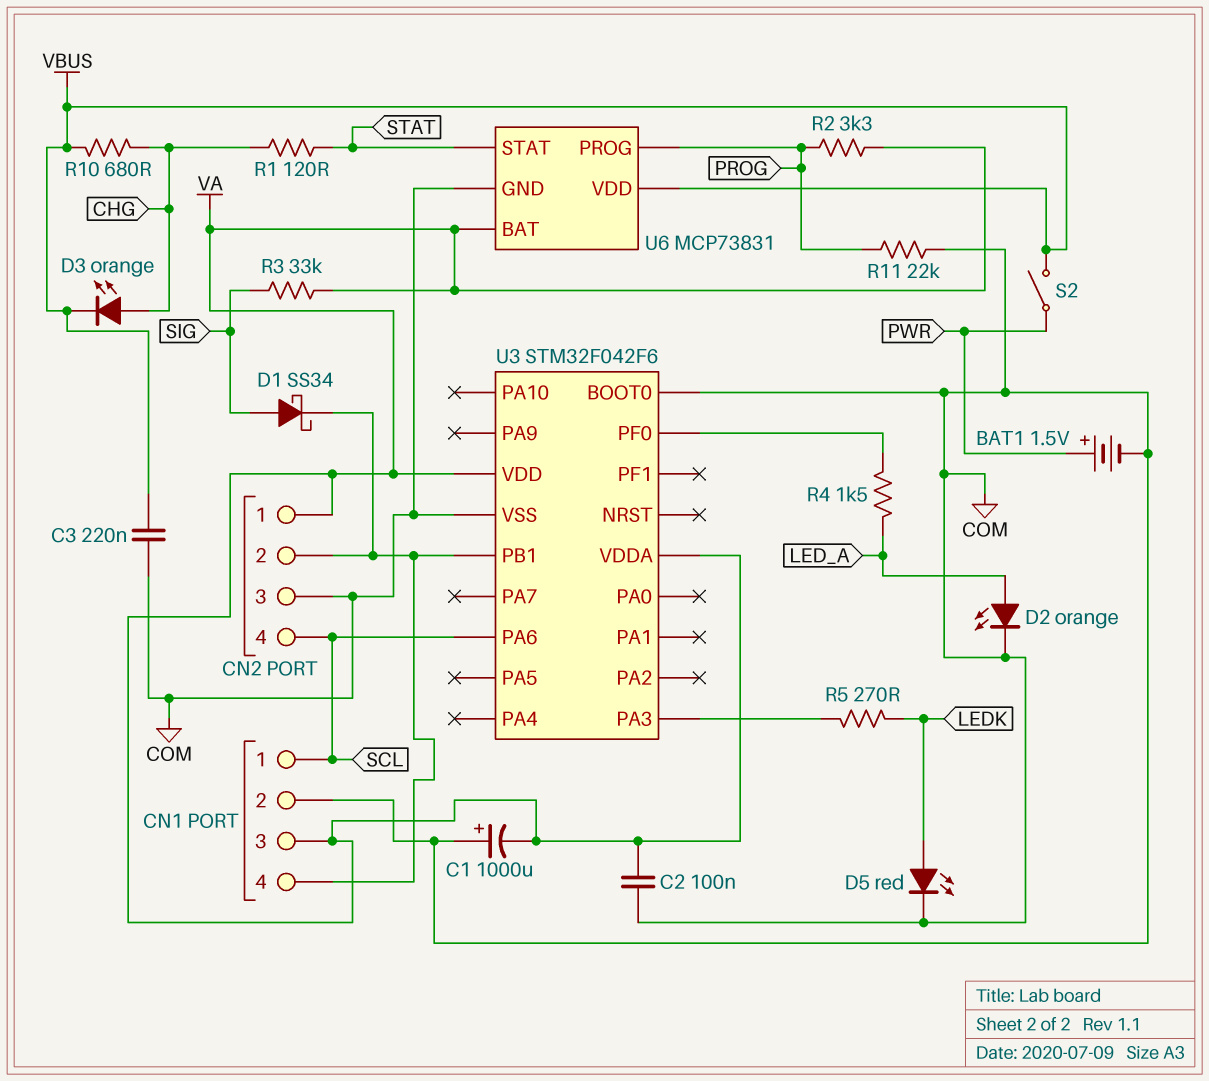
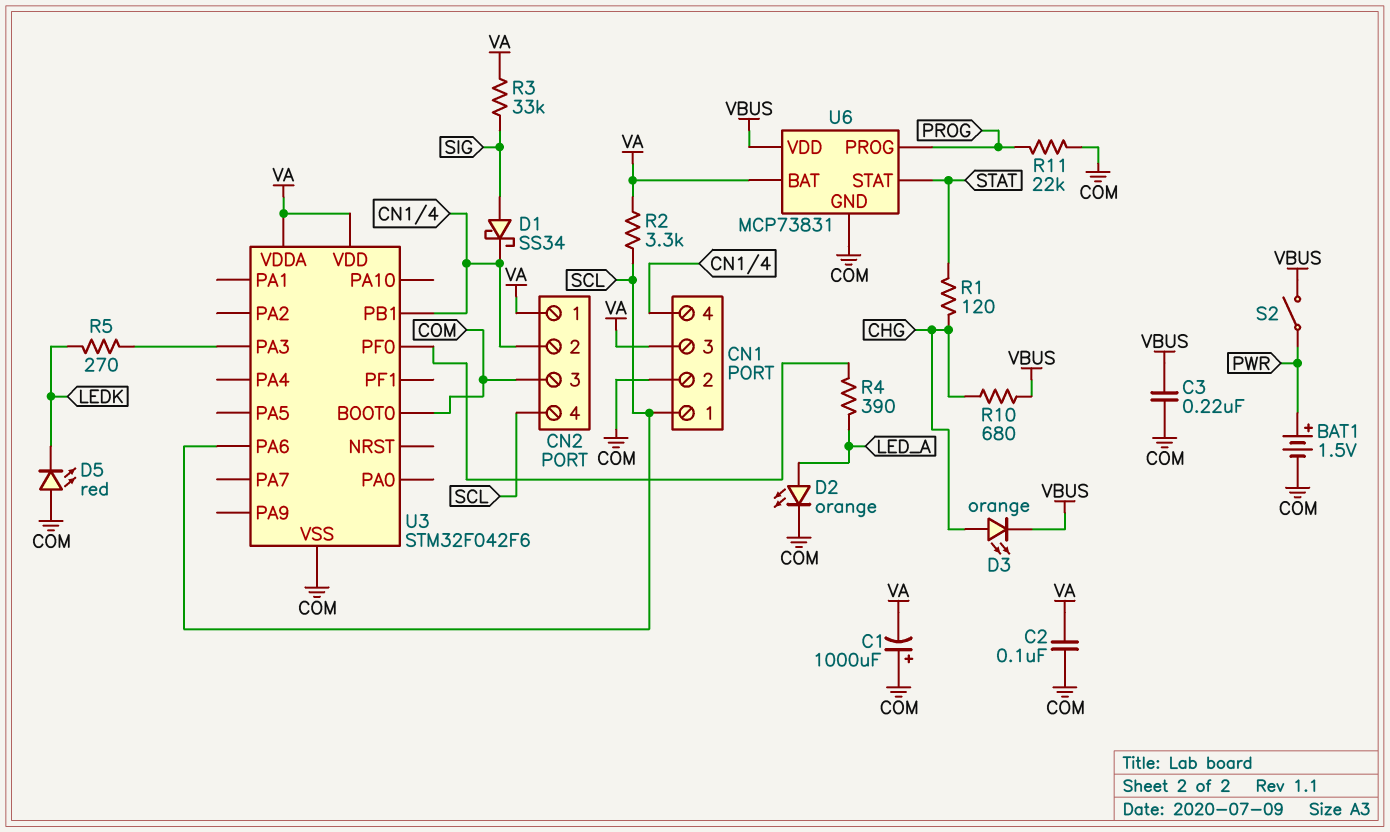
D5: LED red (A LEDK, K COM) -> LED red (A COM, K LEDK)
R2: 3.3k (PROG, VA) -> 3.3k (SCL, VA)
R4: 1.5k (LED_A, U3/PF0) -> 390 (LED_A, U3/PF0)

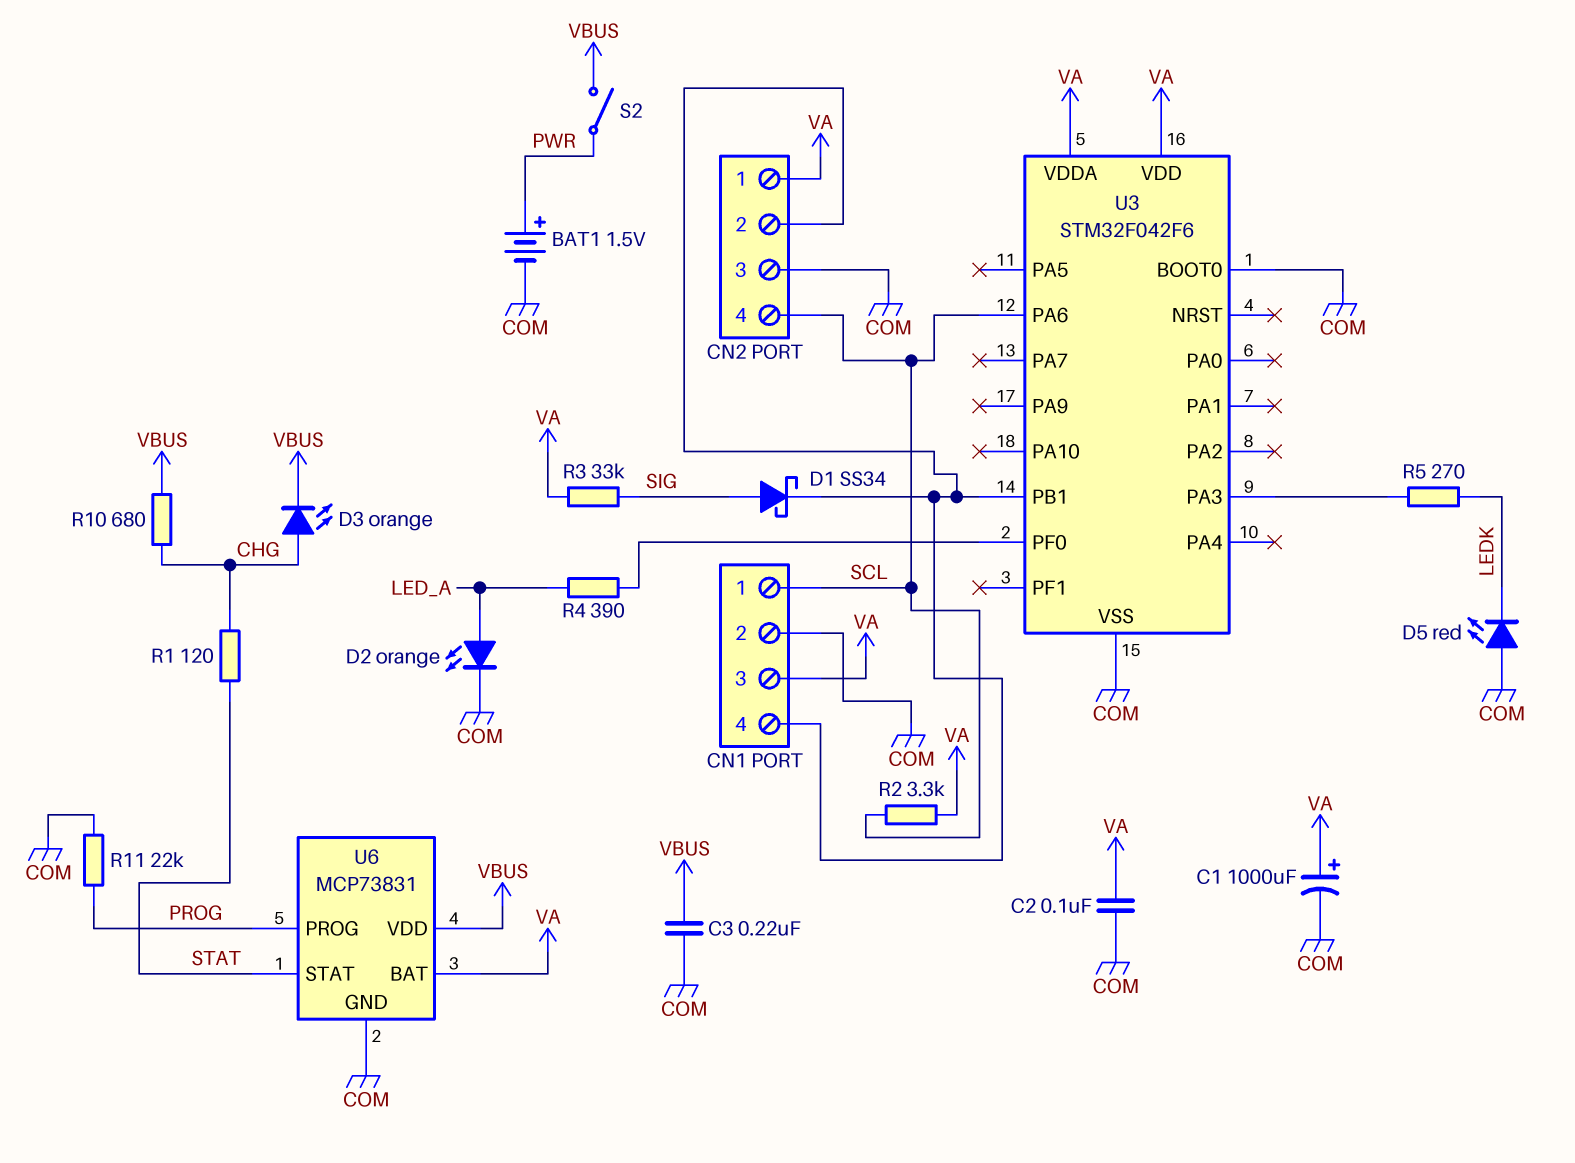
C1: 1000uF (plus COM, minus VA) -> 1000uF (plus VA, minus COM)

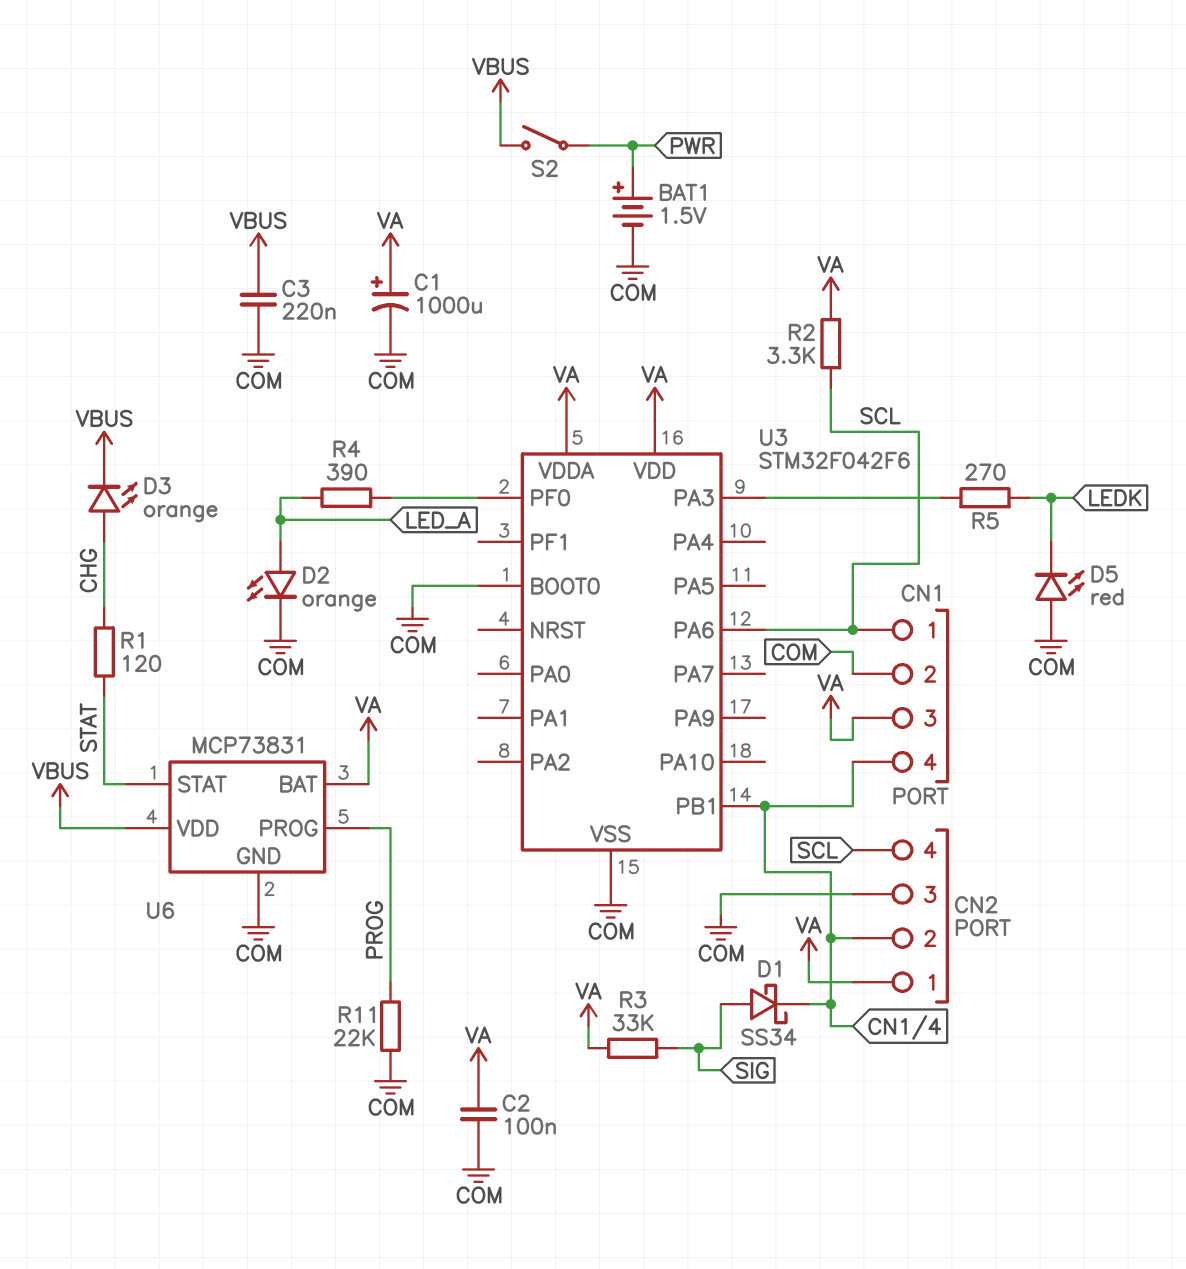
R10: 680 (CHG, VBUS) -> none

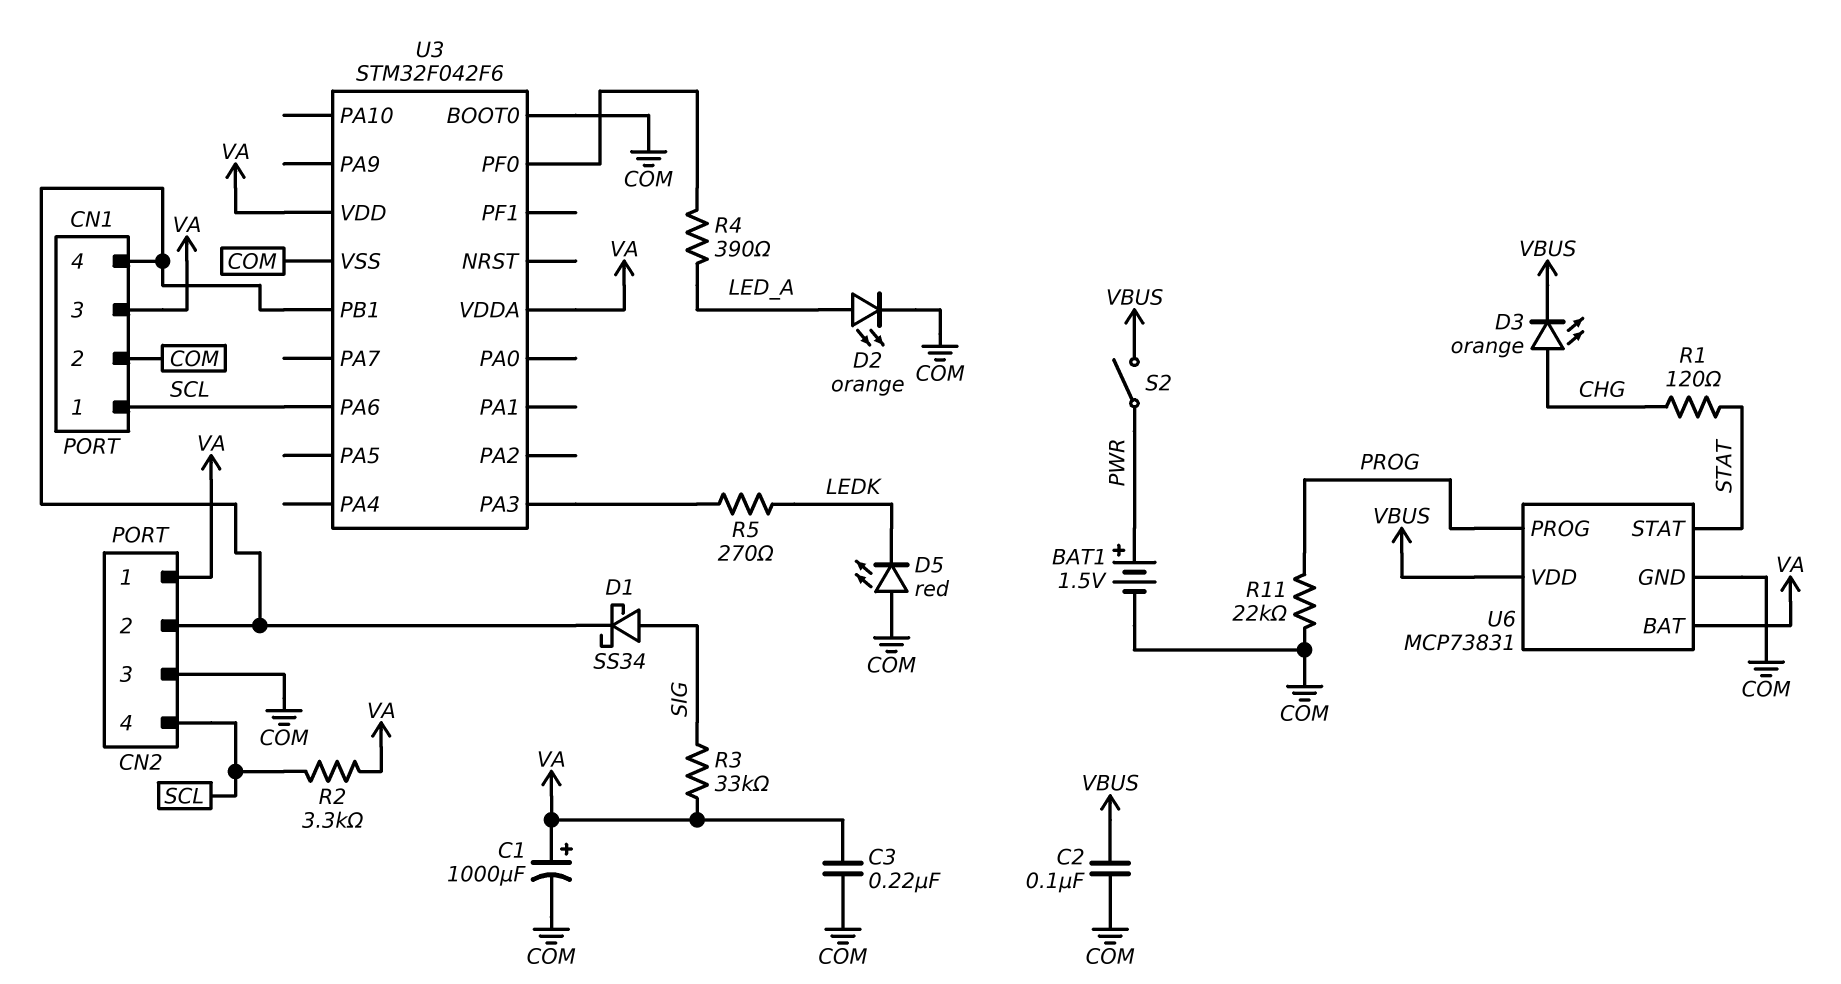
C2: 100nF (COM, VA) -> 100nF (COM, VBUS)
C3: 220nF (COM, VBUS) -> 220nF (COM, VA)

